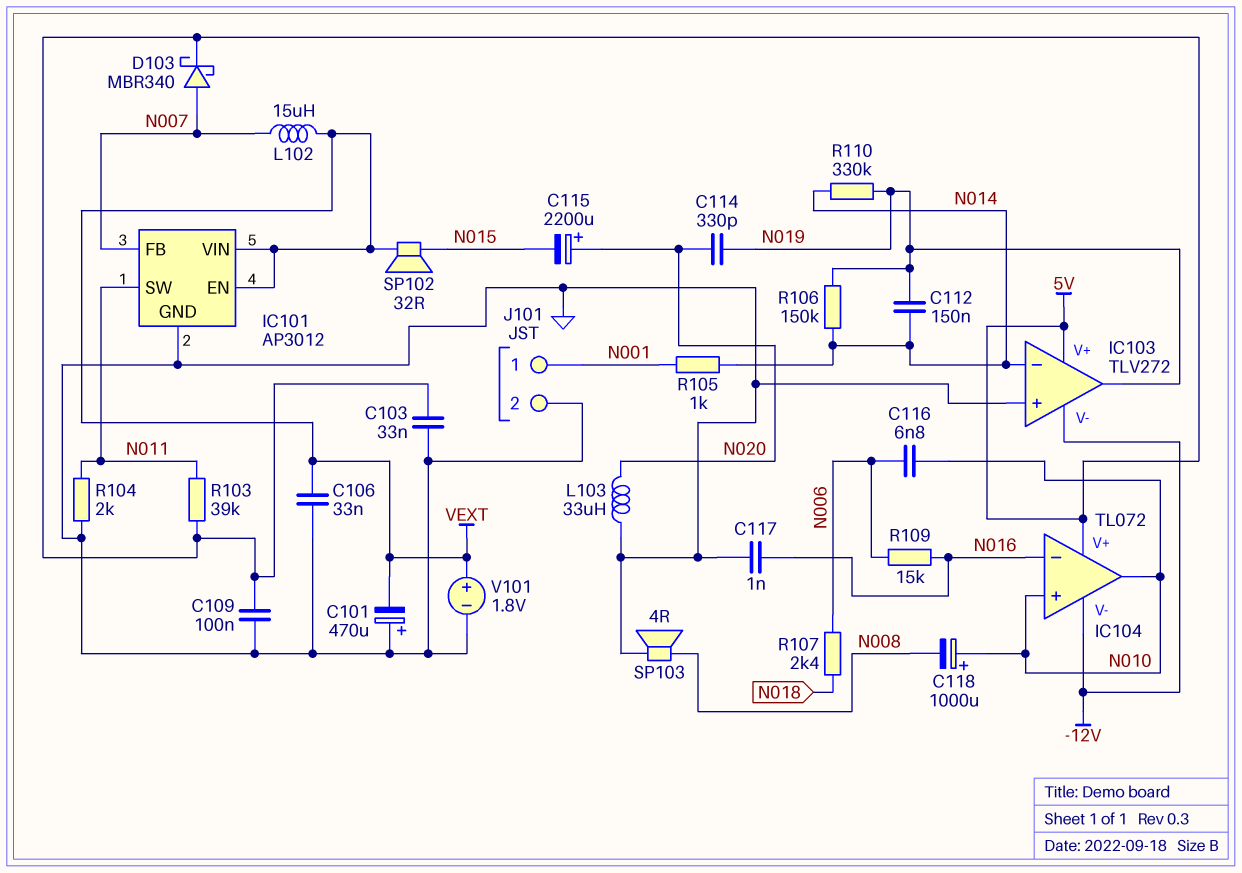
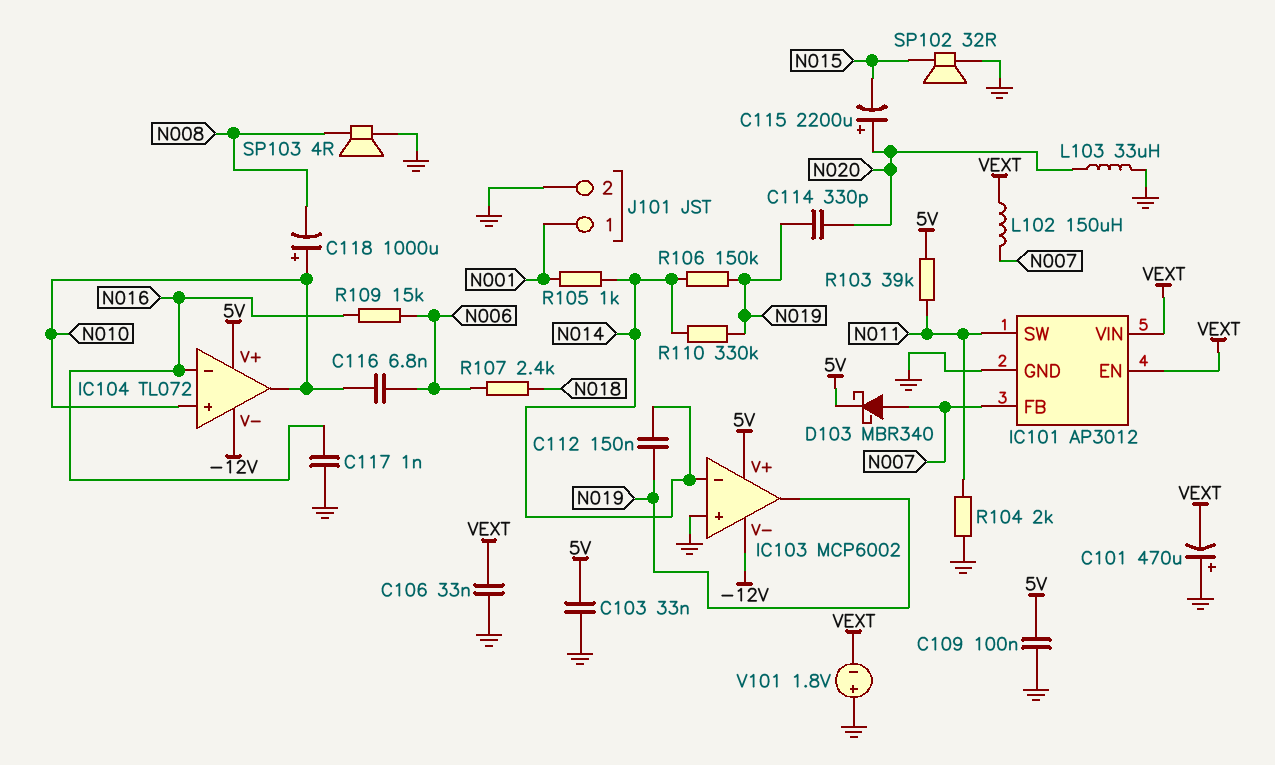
IC103: TLV272 -> MCP6002
L102: 15uH (N007, VEXT) -> 150uH (N007, VEXT)
SP102: speaker 32R (N015, VEXT) -> speaker 32R (GND, N015)
V101: 1.8V (plus VEXT, minus GND) -> 1.8V (plus GND, minus VEXT)

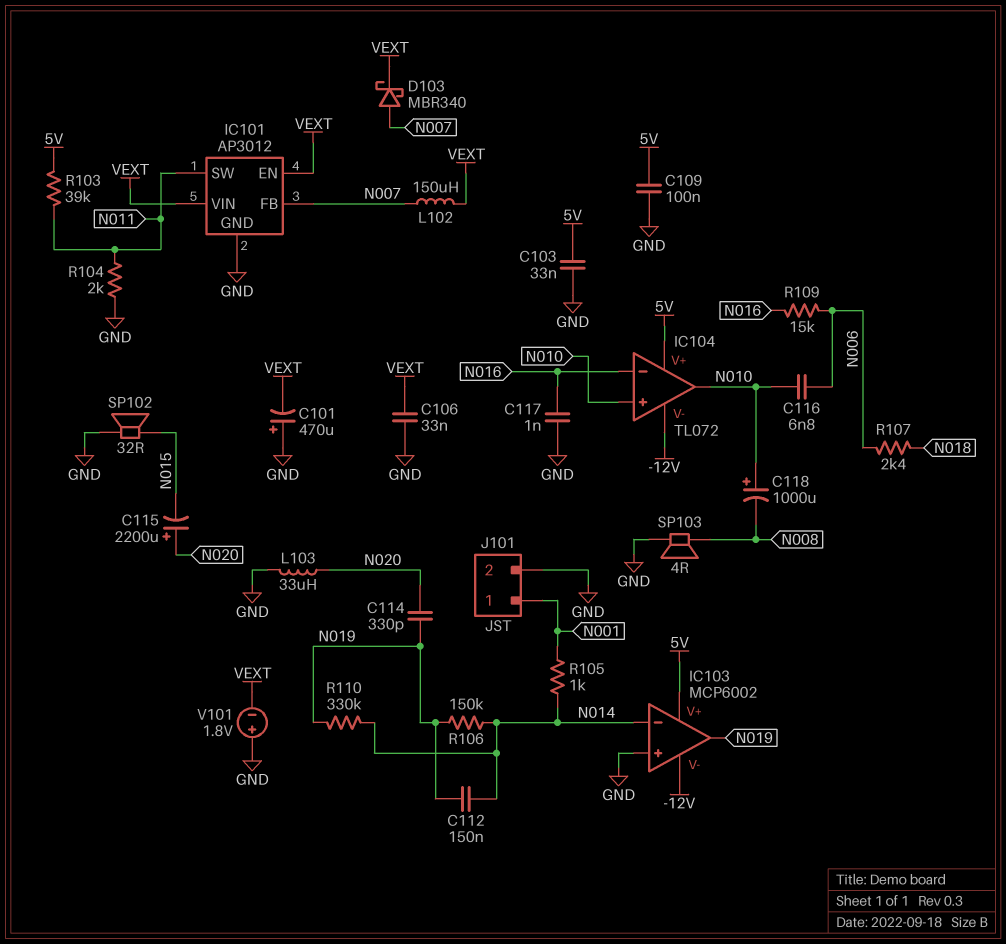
D103: schottky MBR340 (A N007, K 5V) -> schottky MBR340 (A N007, K VEXT)

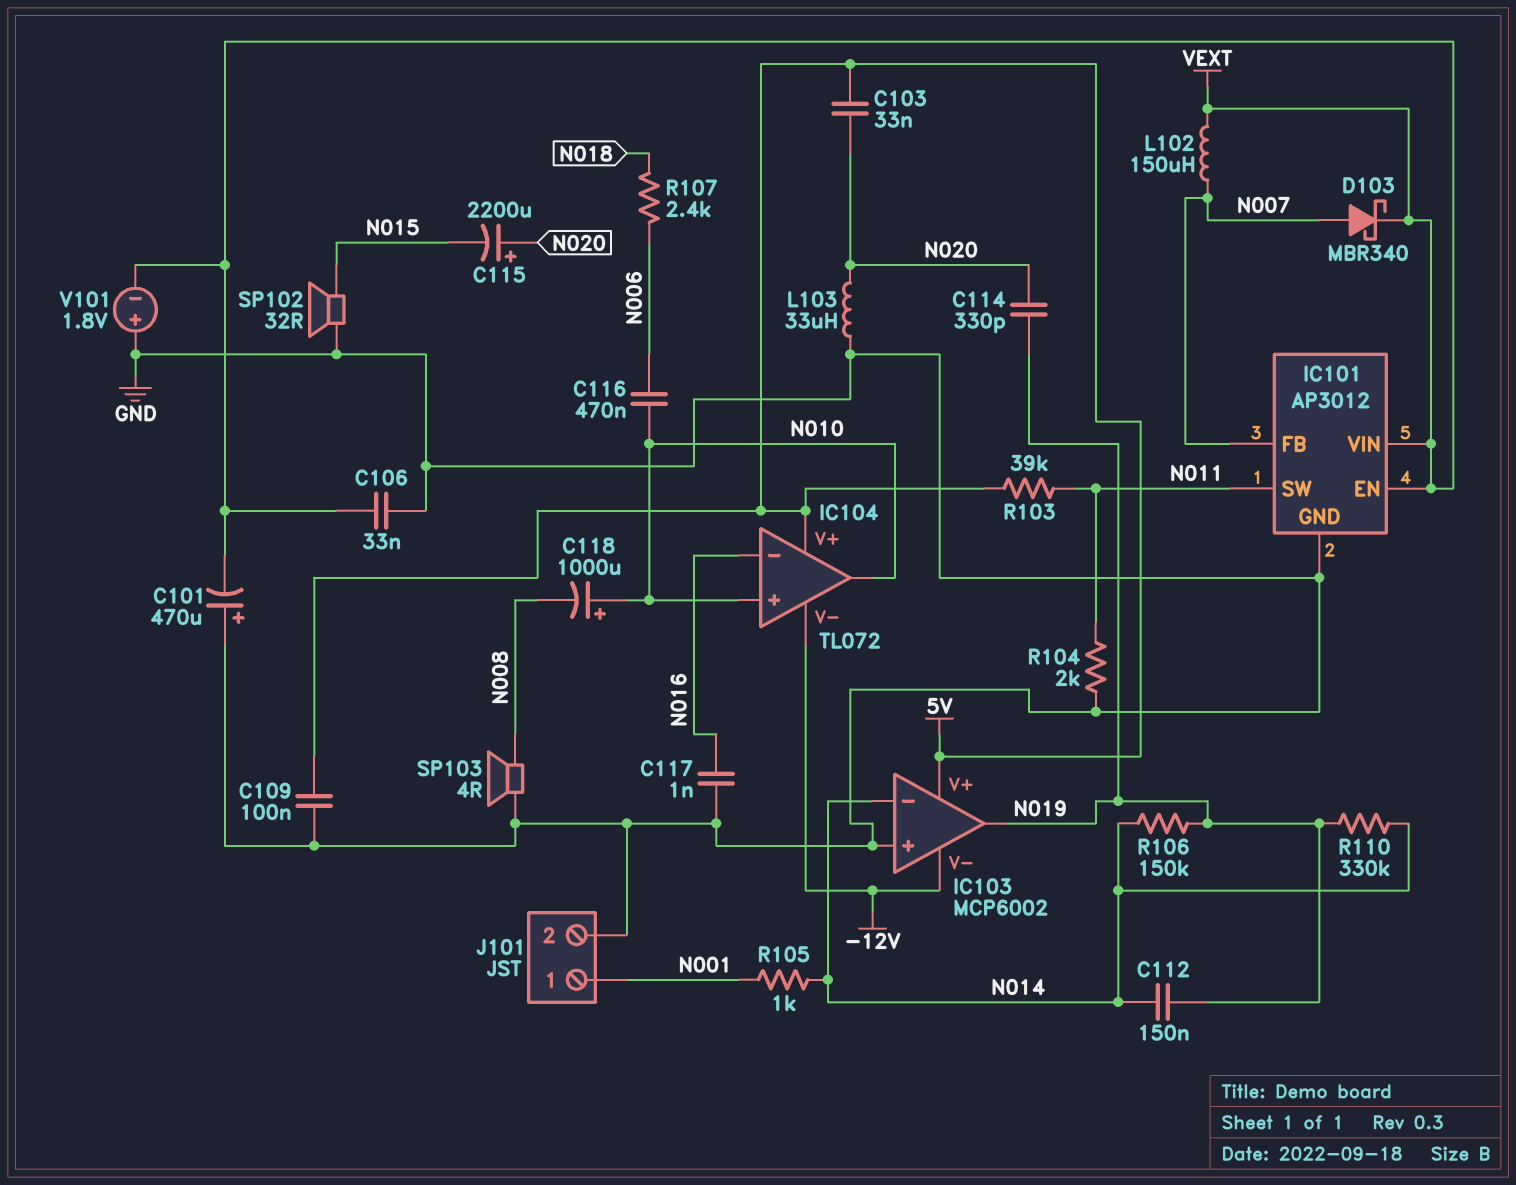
C103: 33nF (5V, GND) -> 33nF (5V, N020)
C116: 6.8nF (N006, N010) -> 470nF (N006, N010)
R109: 15k (N006, N016) -> none

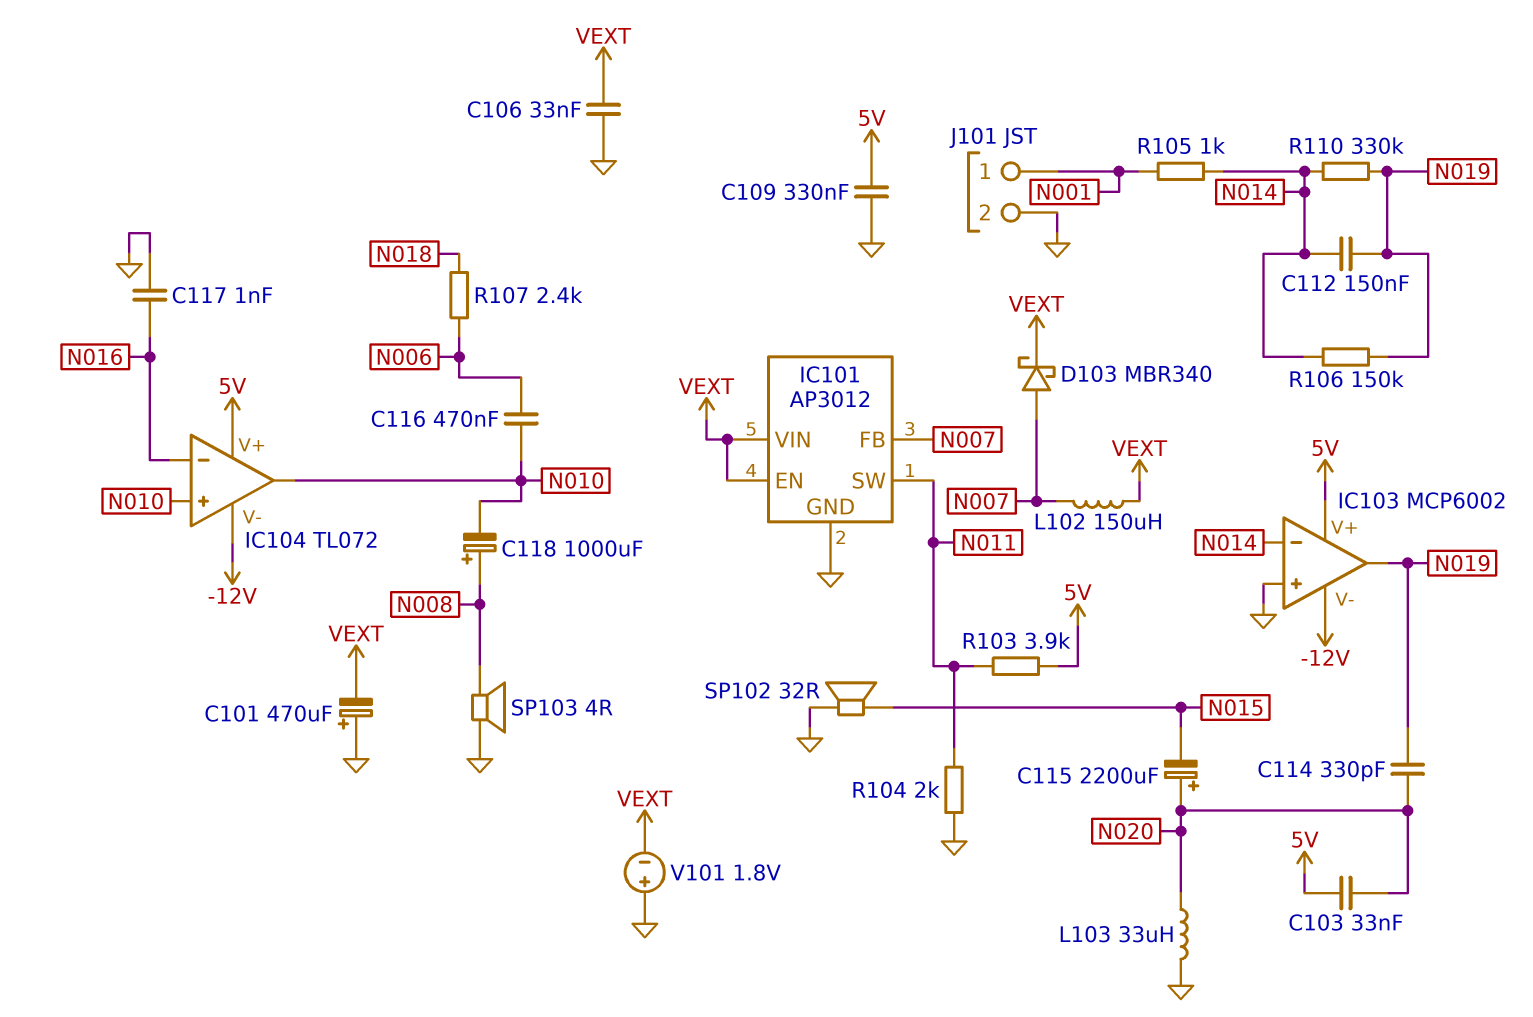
C109: 100nF (5V, GND) -> 330nF (5V, GND)
C118: 1000uF (plus N010, minus N008) -> 1000uF (plus N008, minus N010)
R103: 39k (5V, N011) -> 3.9k (5V, N011)

